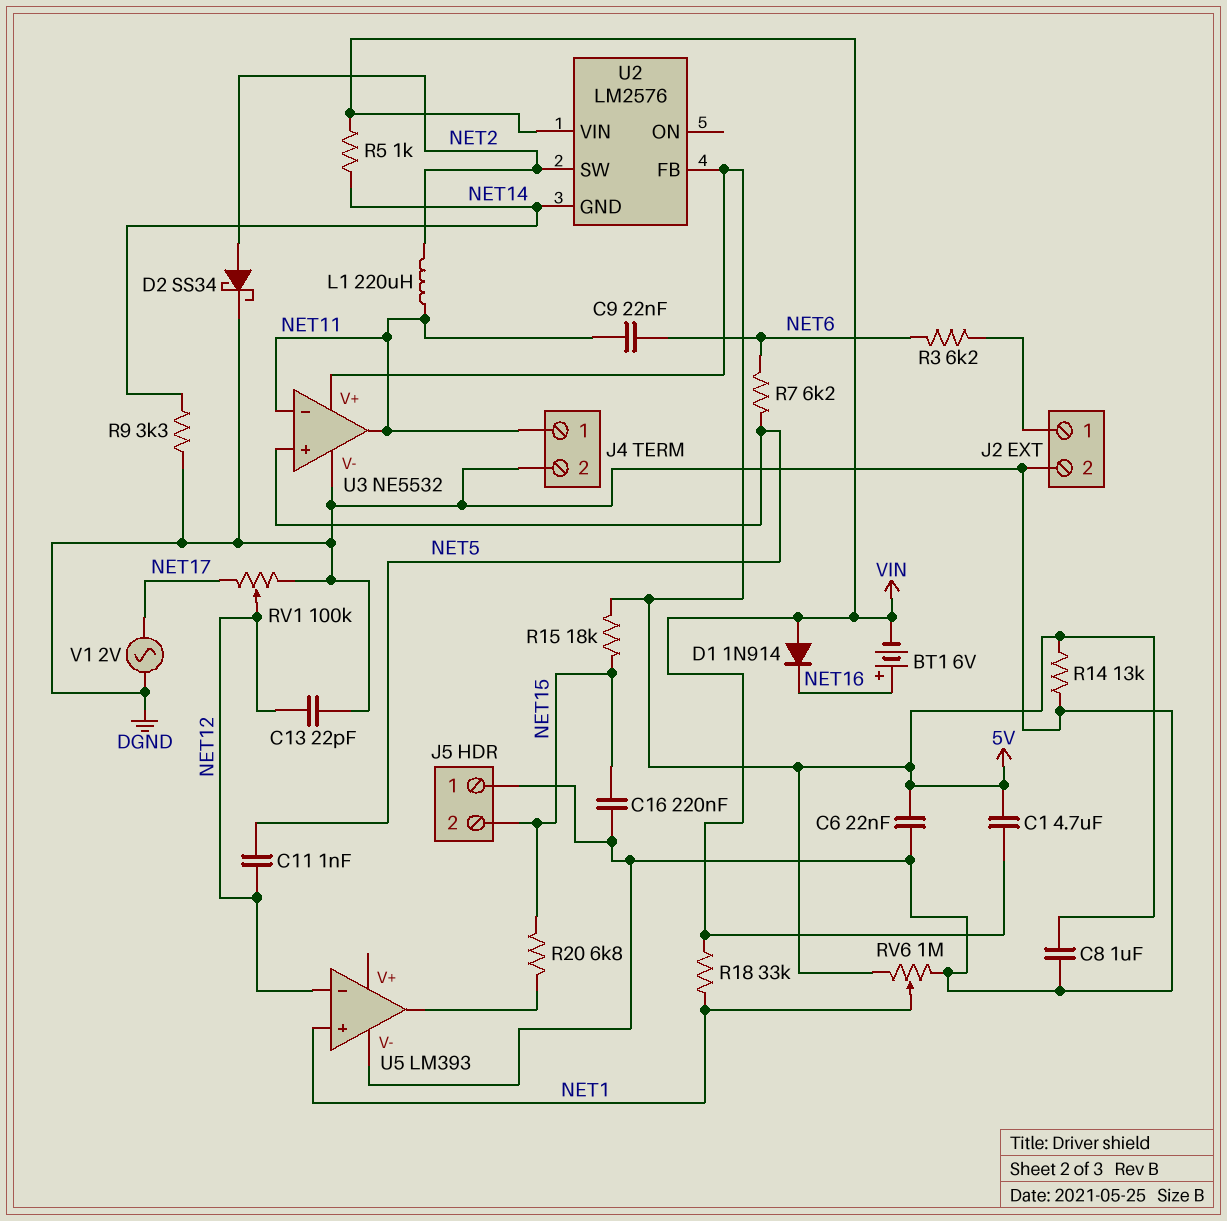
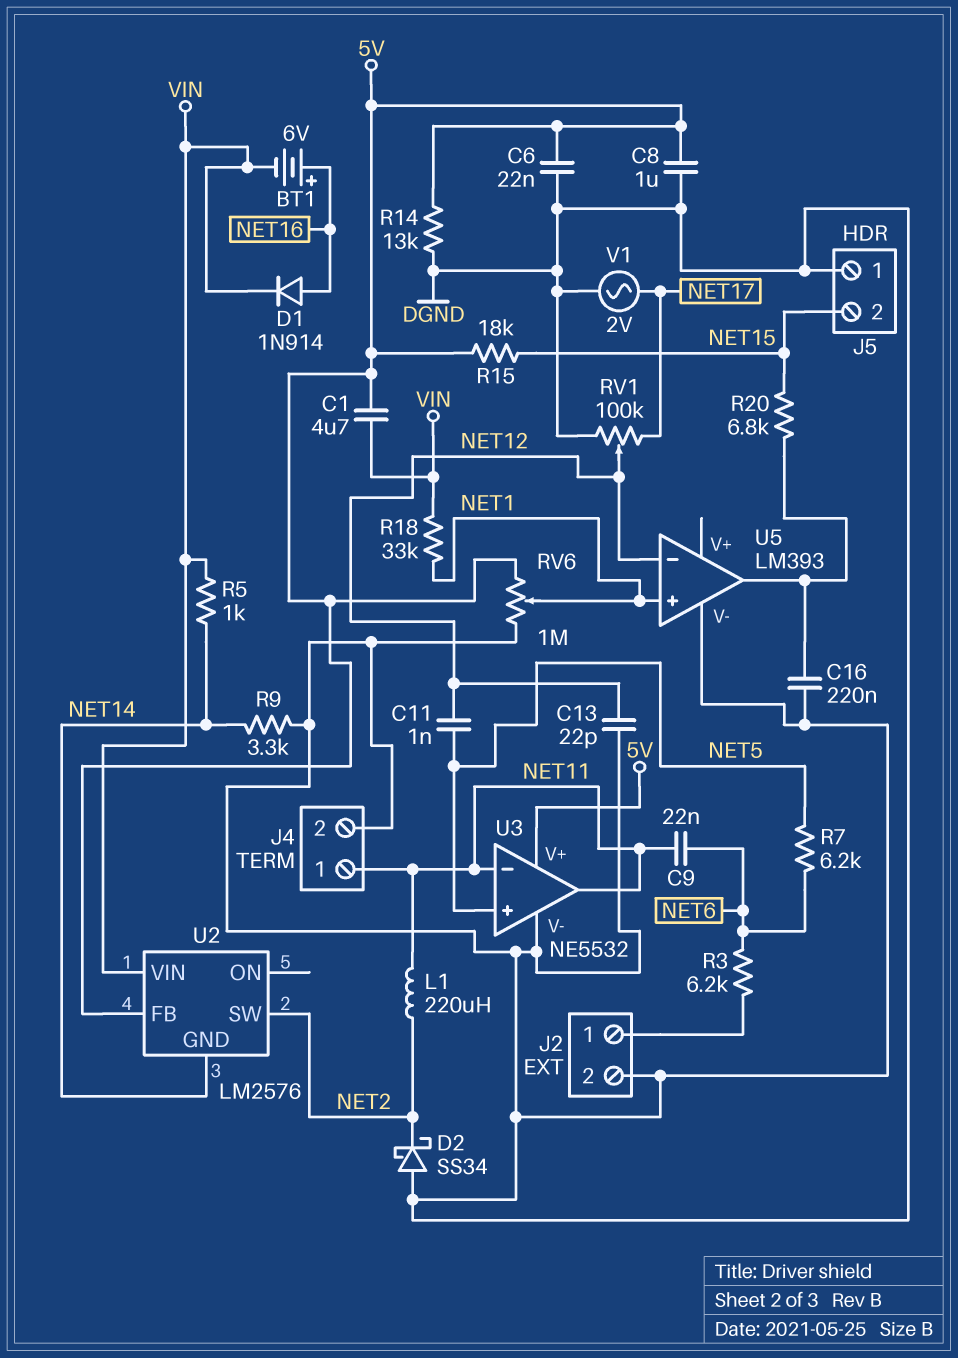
C16: 220nF (DGND, NET15) -> 220nF (DGND, U5/out)
D1: diode 1N914 (A VIN, K NET16) -> diode 1N914 (A NET16, K VIN)
D2: schottky SS34 (A NET2, K DGND) -> schottky SS34 (A DGND, K NET2)

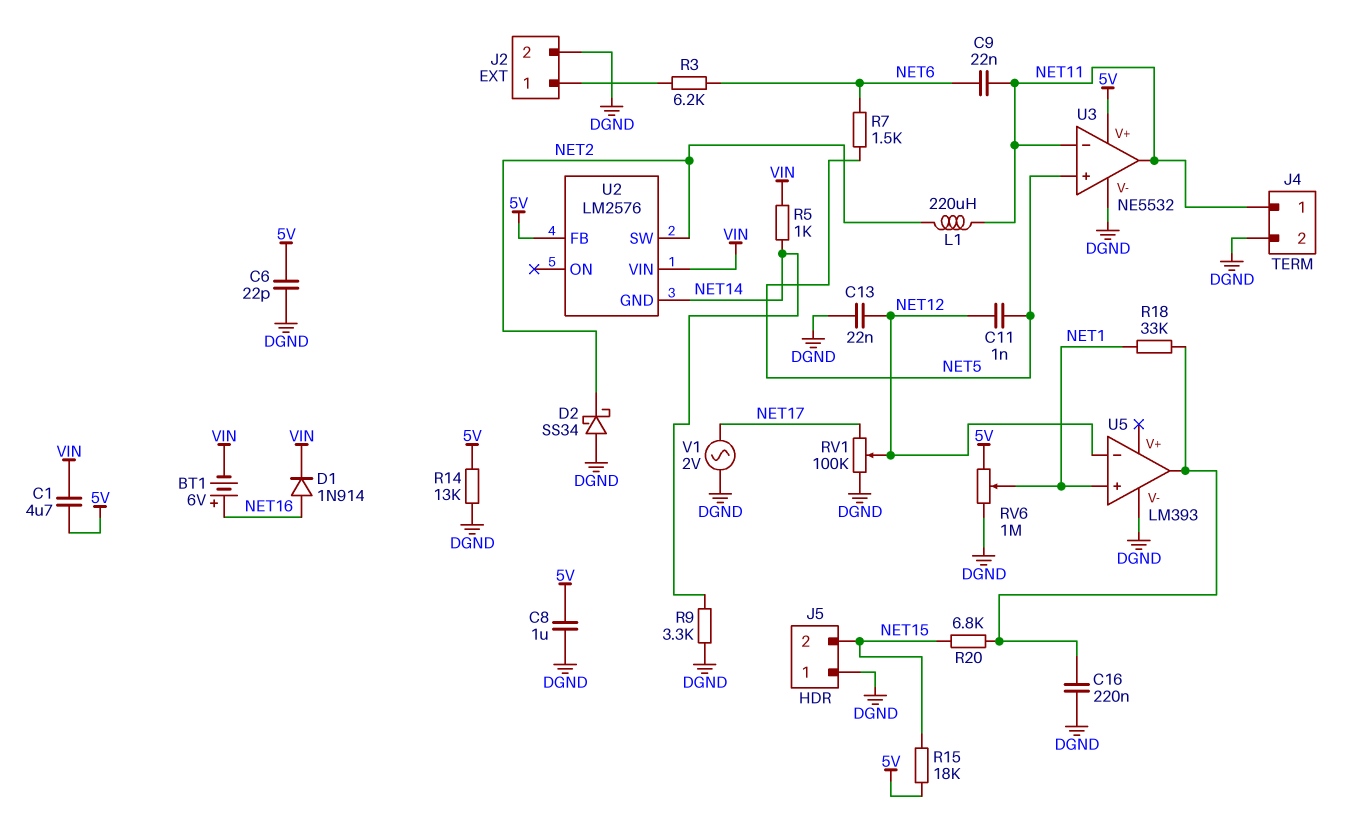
C6: 22nF (5V, DGND) -> 22pF (5V, DGND)
C13: 22pF (DGND, NET12) -> 22nF (DGND, NET12)
R7: 6.2k (NET5, NET6) -> 1.5k (NET5, NET6)
R18: 33k (NET1, VIN) -> 33k (NET1, U5/out)

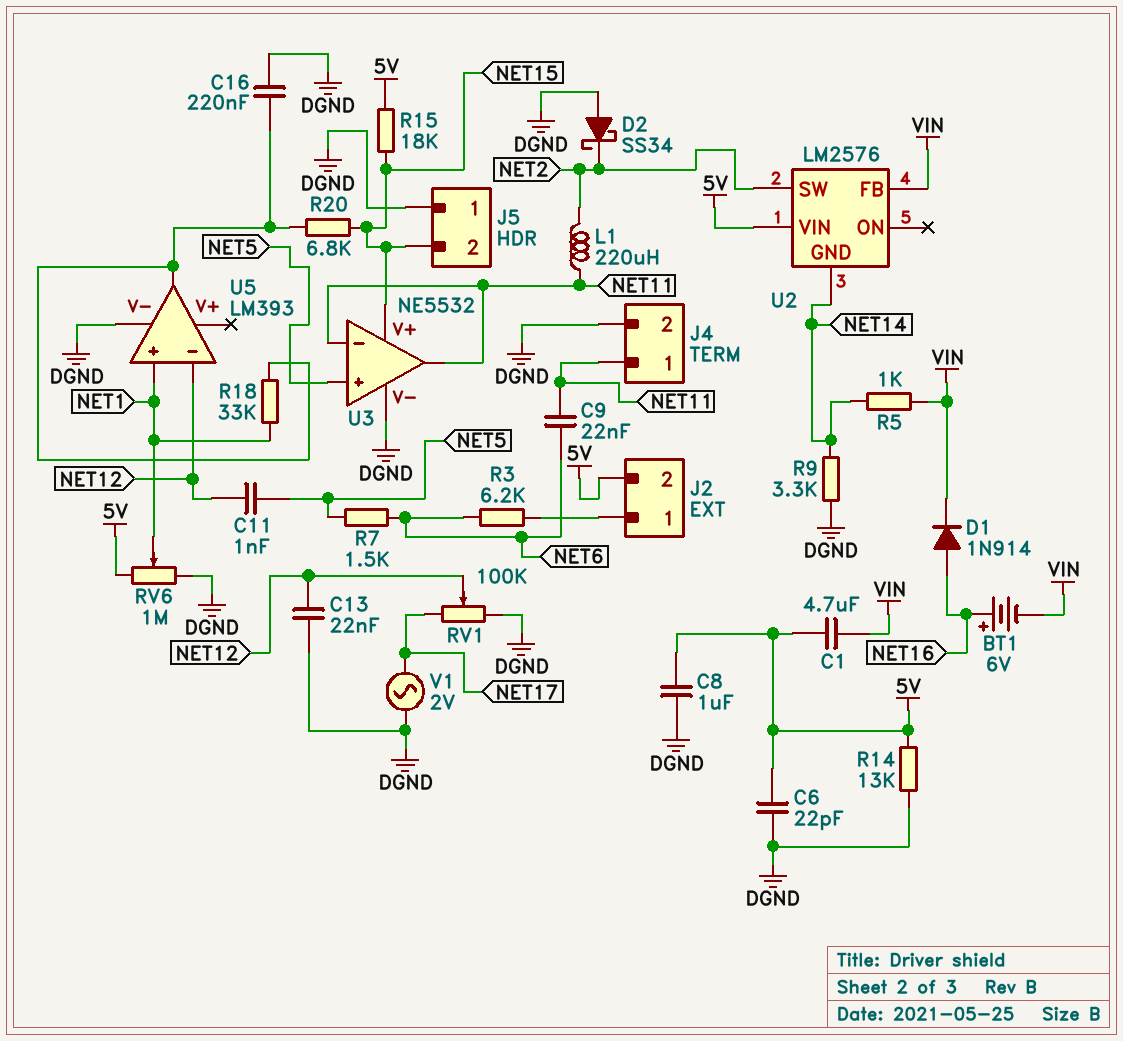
J2 pin 2: DGND -> 5V
U2 pin FB: 5V -> VIN
U2 pin VIN: VIN -> 5V
U3 pin V+: 5V -> NET15

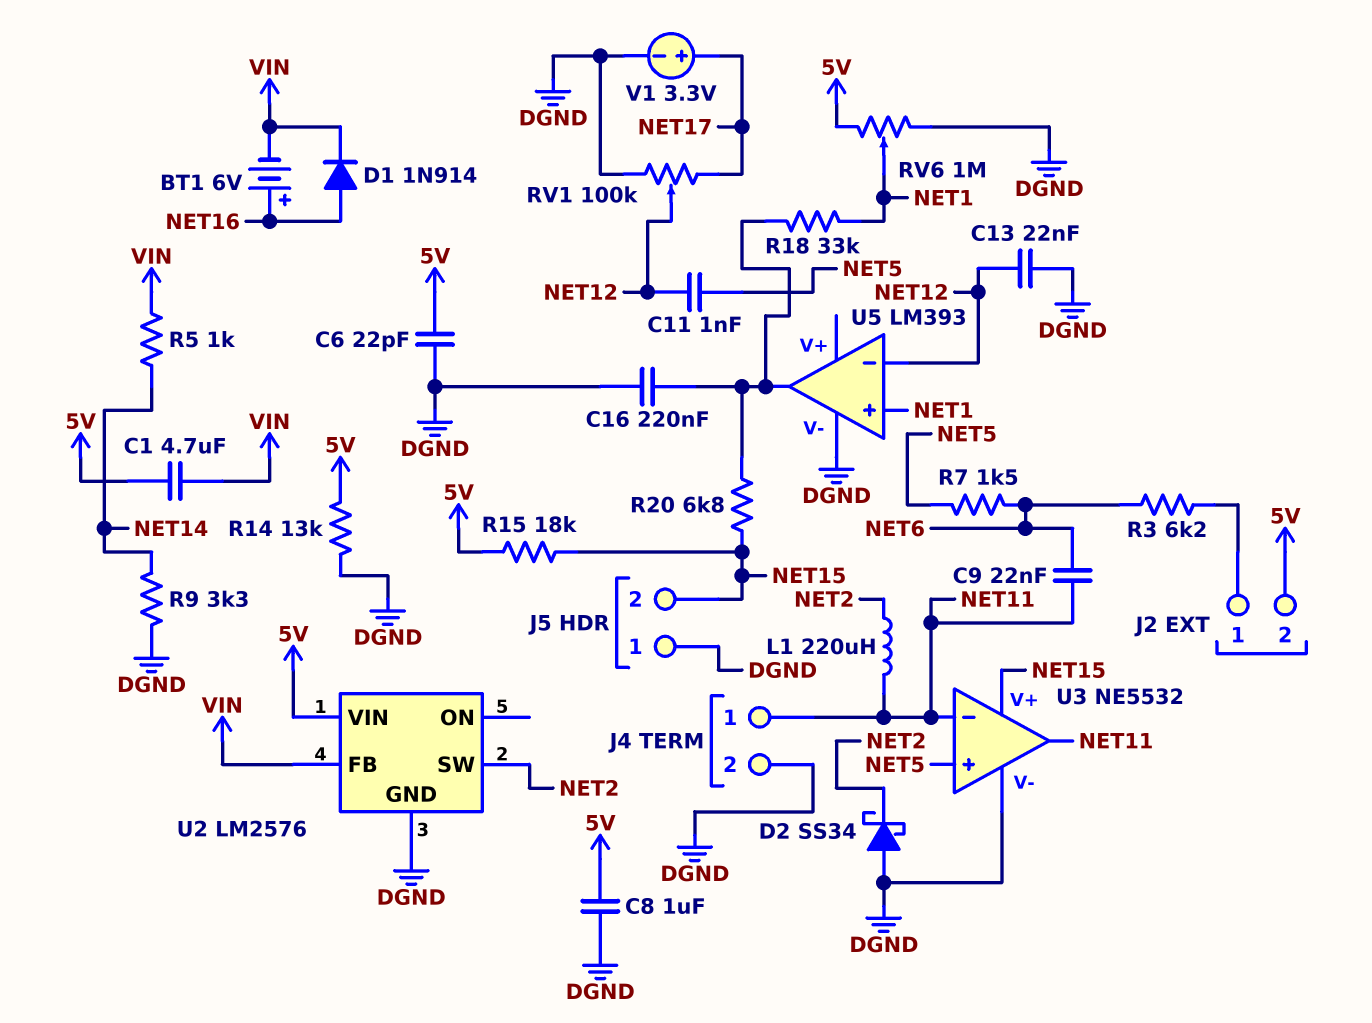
U2 pin GND: NET14 -> DGND
V1: AC 2V (DGND, NET17) -> 3.3V (plus NET17, minus DGND)

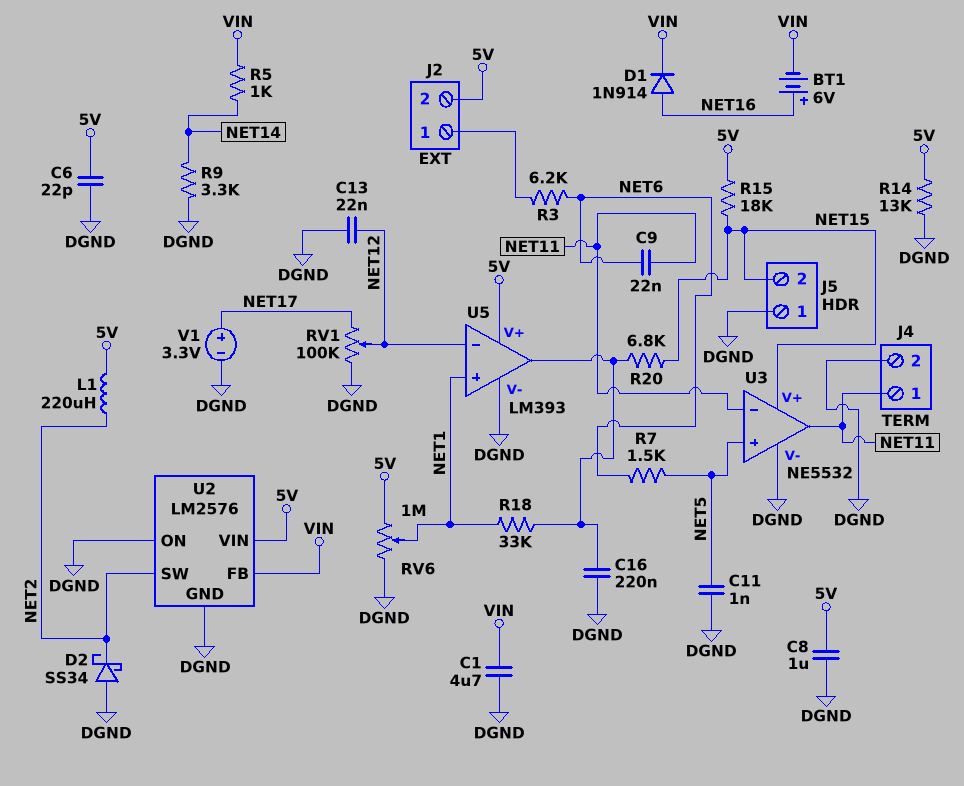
C1: 4.7uF (5V, VIN) -> 4.7uF (DGND, VIN)
C11: 1nF (NET5, NET12) -> 1nF (DGND, NET5)
L1: 220uH (NET2, NET11) -> 220uH (5V, NET2)
U2 pin ON: none -> DGND
U5 pin V+: none -> 5V

